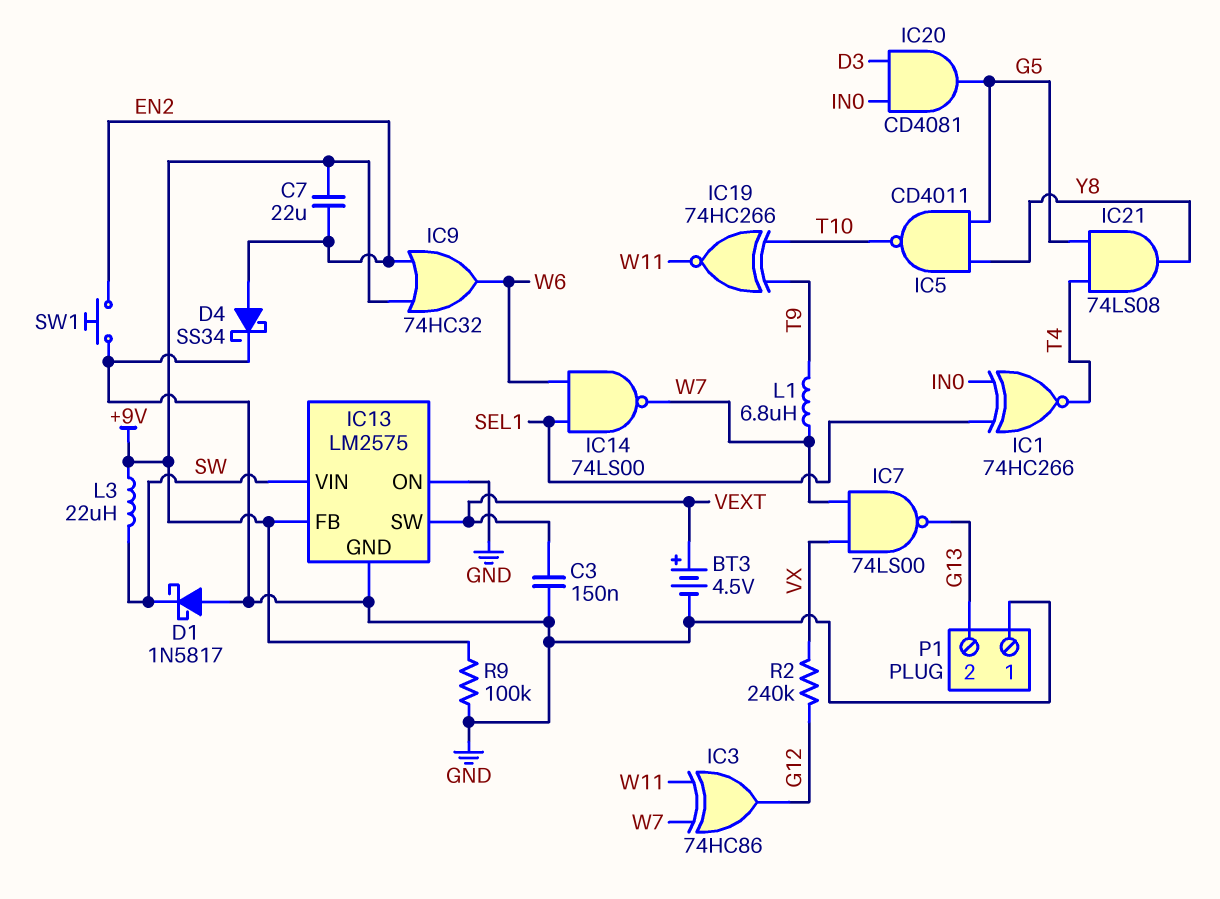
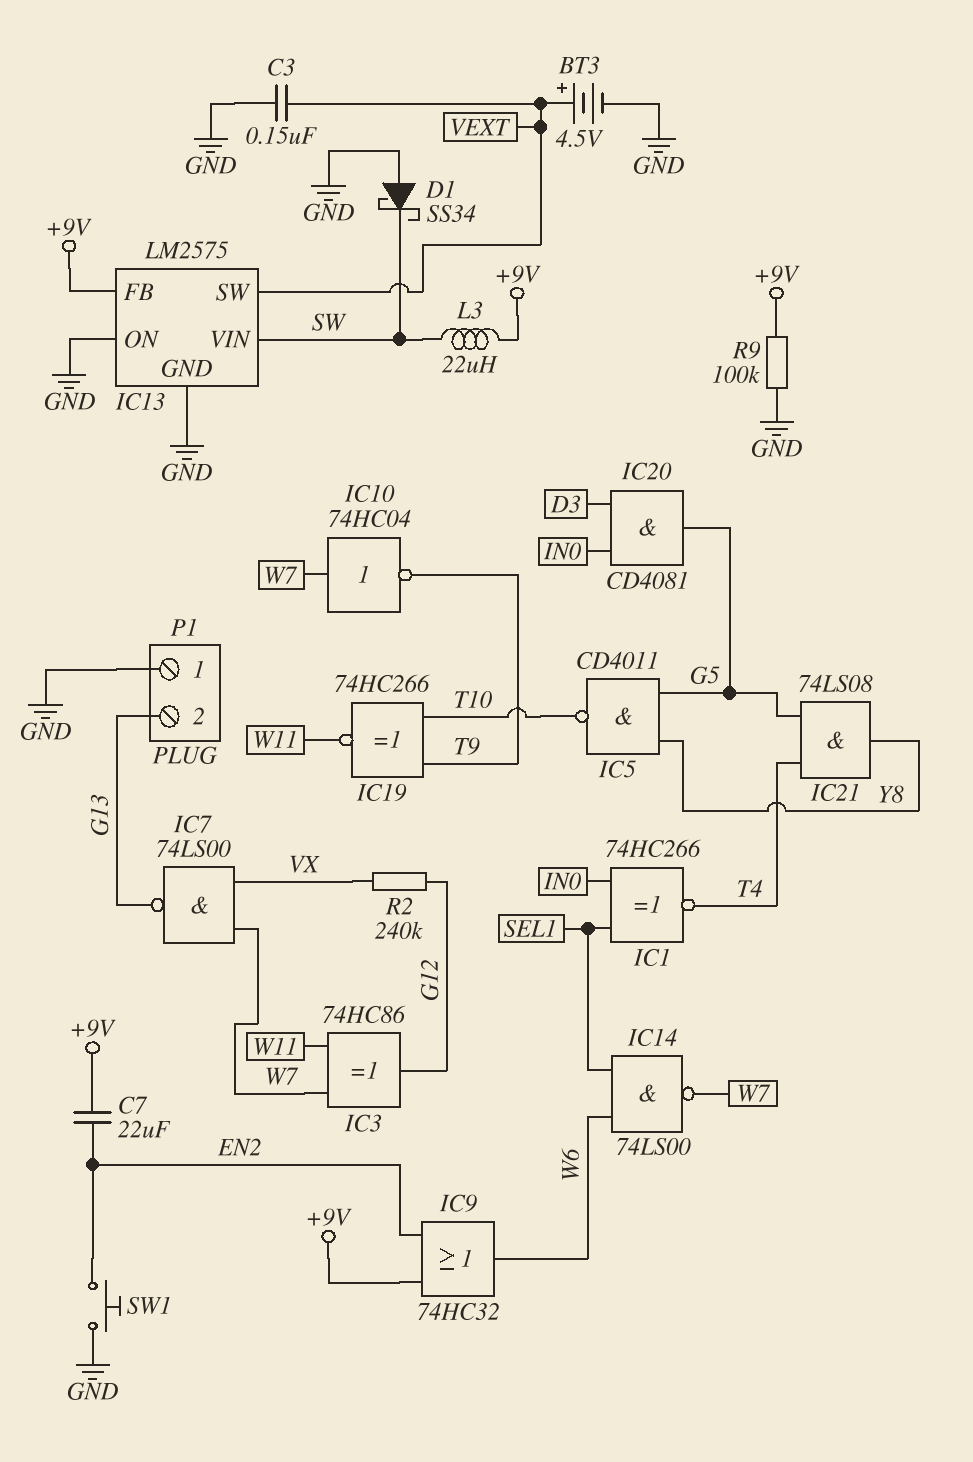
D1: schottky 1N5817 (A GND, K SW) -> schottky SS34 (A GND, K SW)
D4: schottky SS34 (A EN2, K GND) -> none
IC10: none -> NOT 74HC04 (in W7, out T9)
L1: 6.8uH (T9, W7) -> none

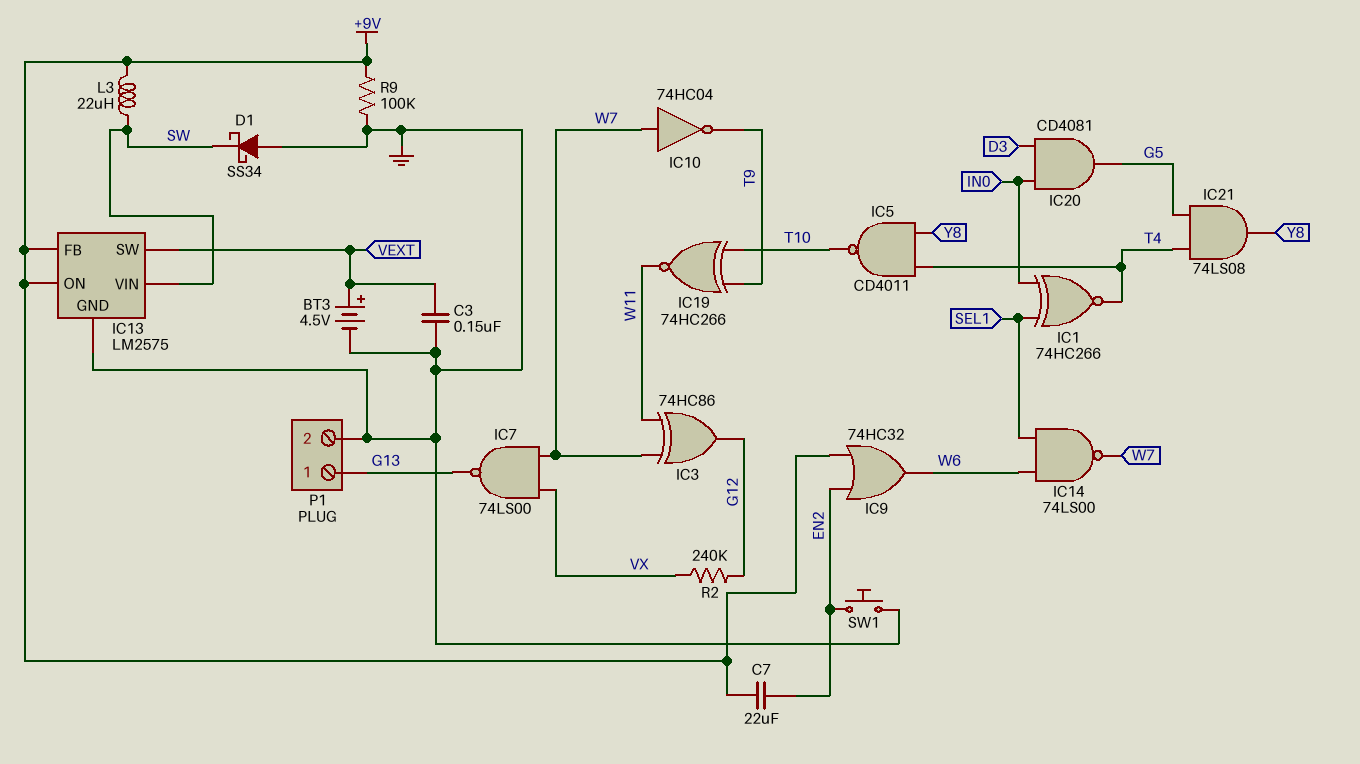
IC5: NAND CD4011 (in G5, in Y8, out T10) -> NAND CD4011 (in T4, in Y8, out T10)
IC13 pin ON: GND -> +9V
P1 pin 1: GND -> G13
P1 pin 2: G13 -> GND

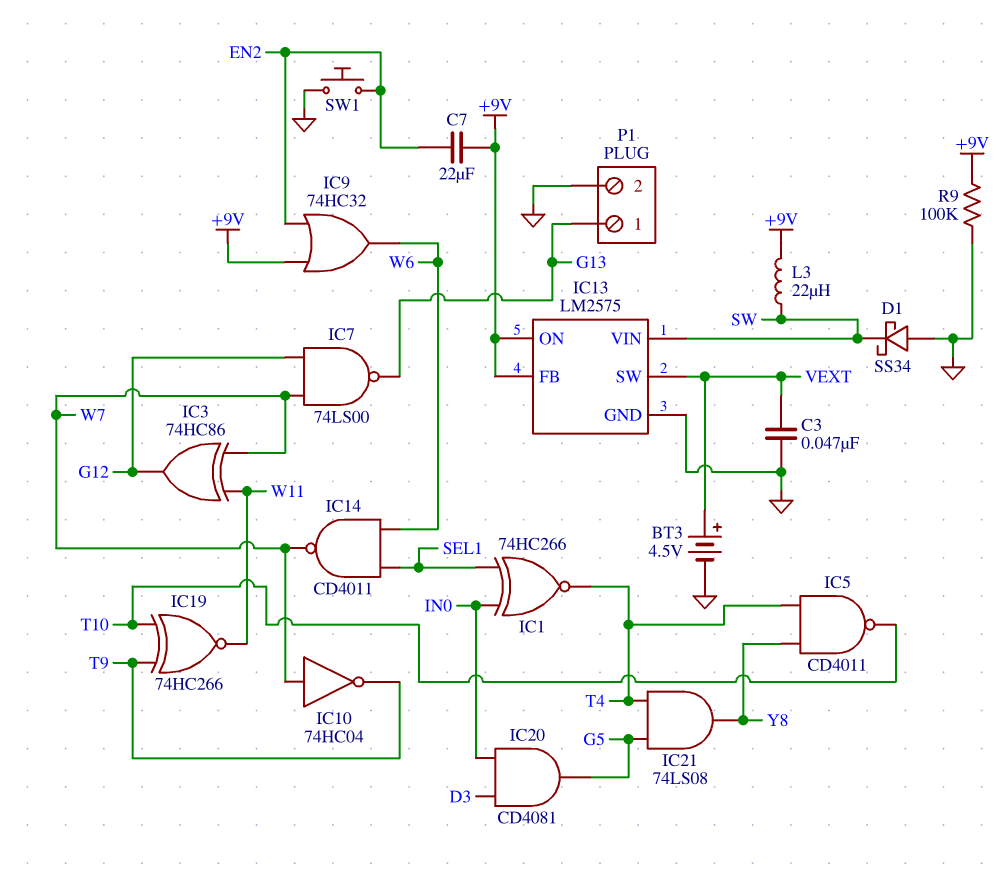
C3: 150nF (GND, VEXT) -> 47nF (GND, VEXT)
IC7: NAND 74LS00 (in VX, in W7, out G13) -> NAND 74LS00 (in G12, in W7, out G13)
IC14: NAND 74LS00 (in SEL1, in W6, out W7) -> NAND CD4011 (in SEL1, in W6, out W7)
R2: 240k (G12, VX) -> none

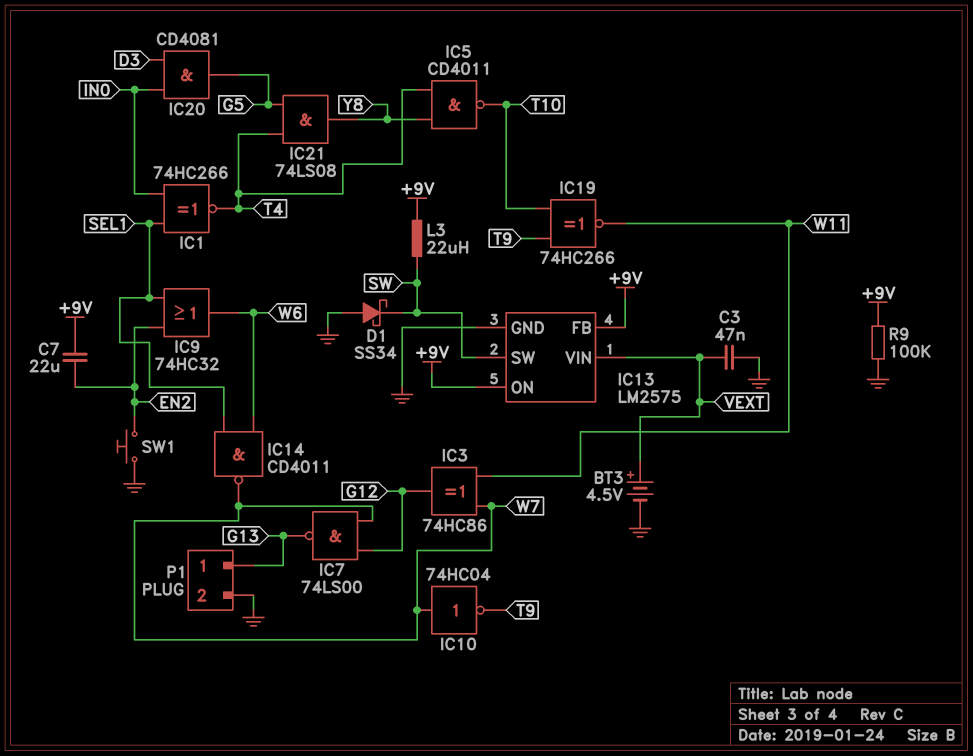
IC9: OR 74HC32 (in +9V, in EN2, out W6) -> OR 74HC32 (in EN2, in SEL1, out W6)
IC13 pin SW: VEXT -> SW
IC13 pin VIN: SW -> VEXT

